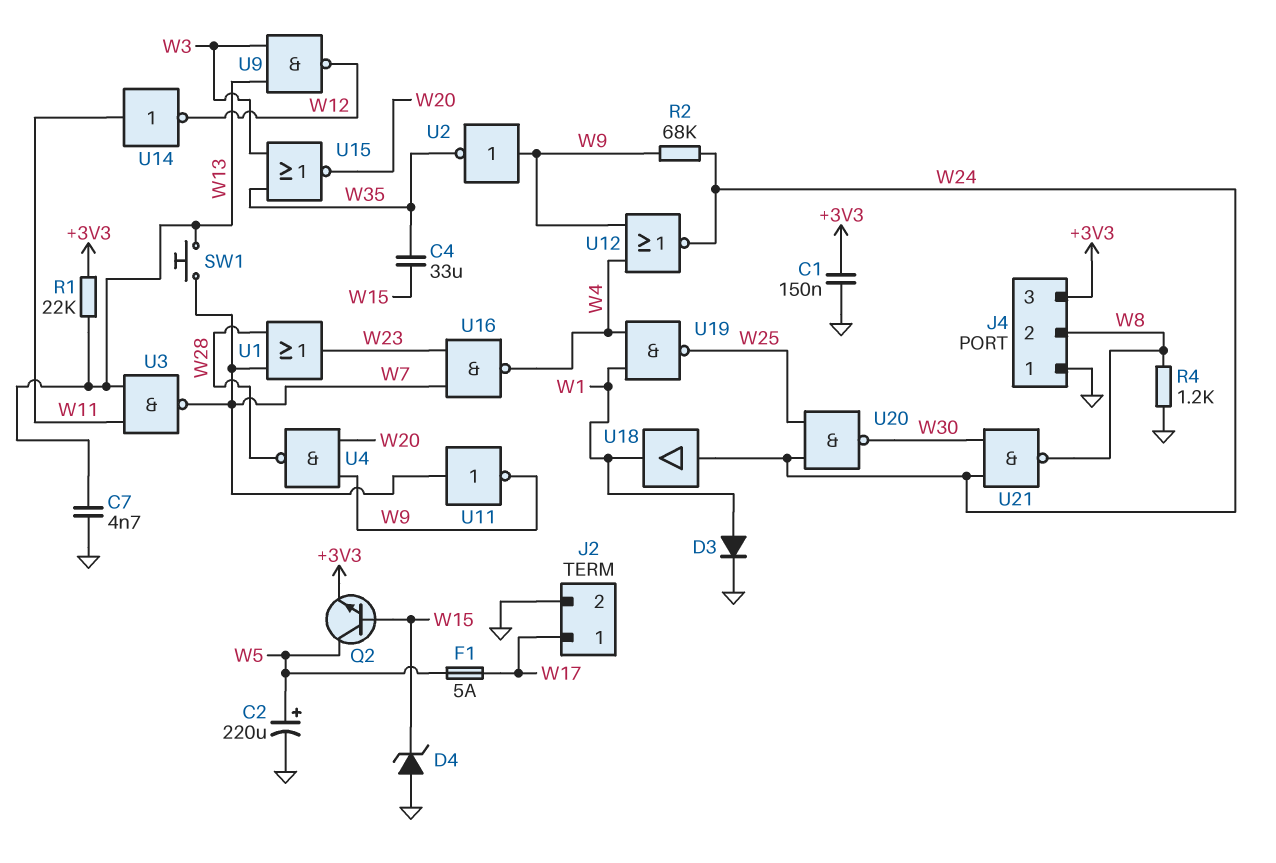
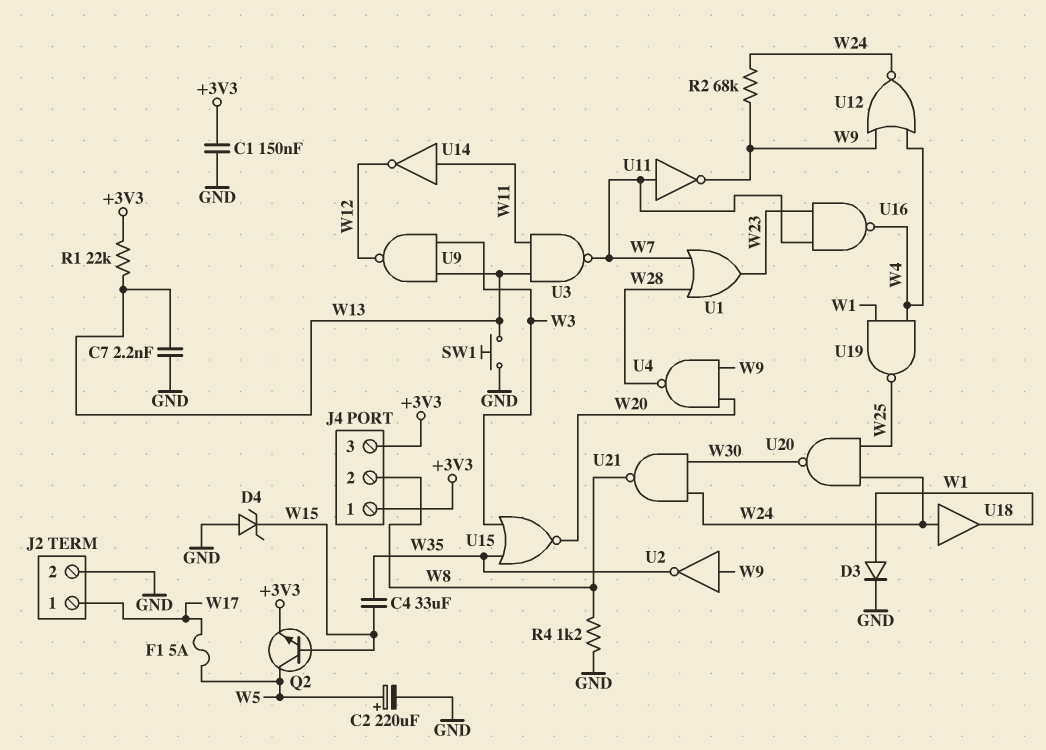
C7: 4.7nF (GND, W13) -> 2.2nF (GND, W13)
J4 pin 1: GND -> +3V3
SW1: button (W7, W13) -> button (GND, W13)

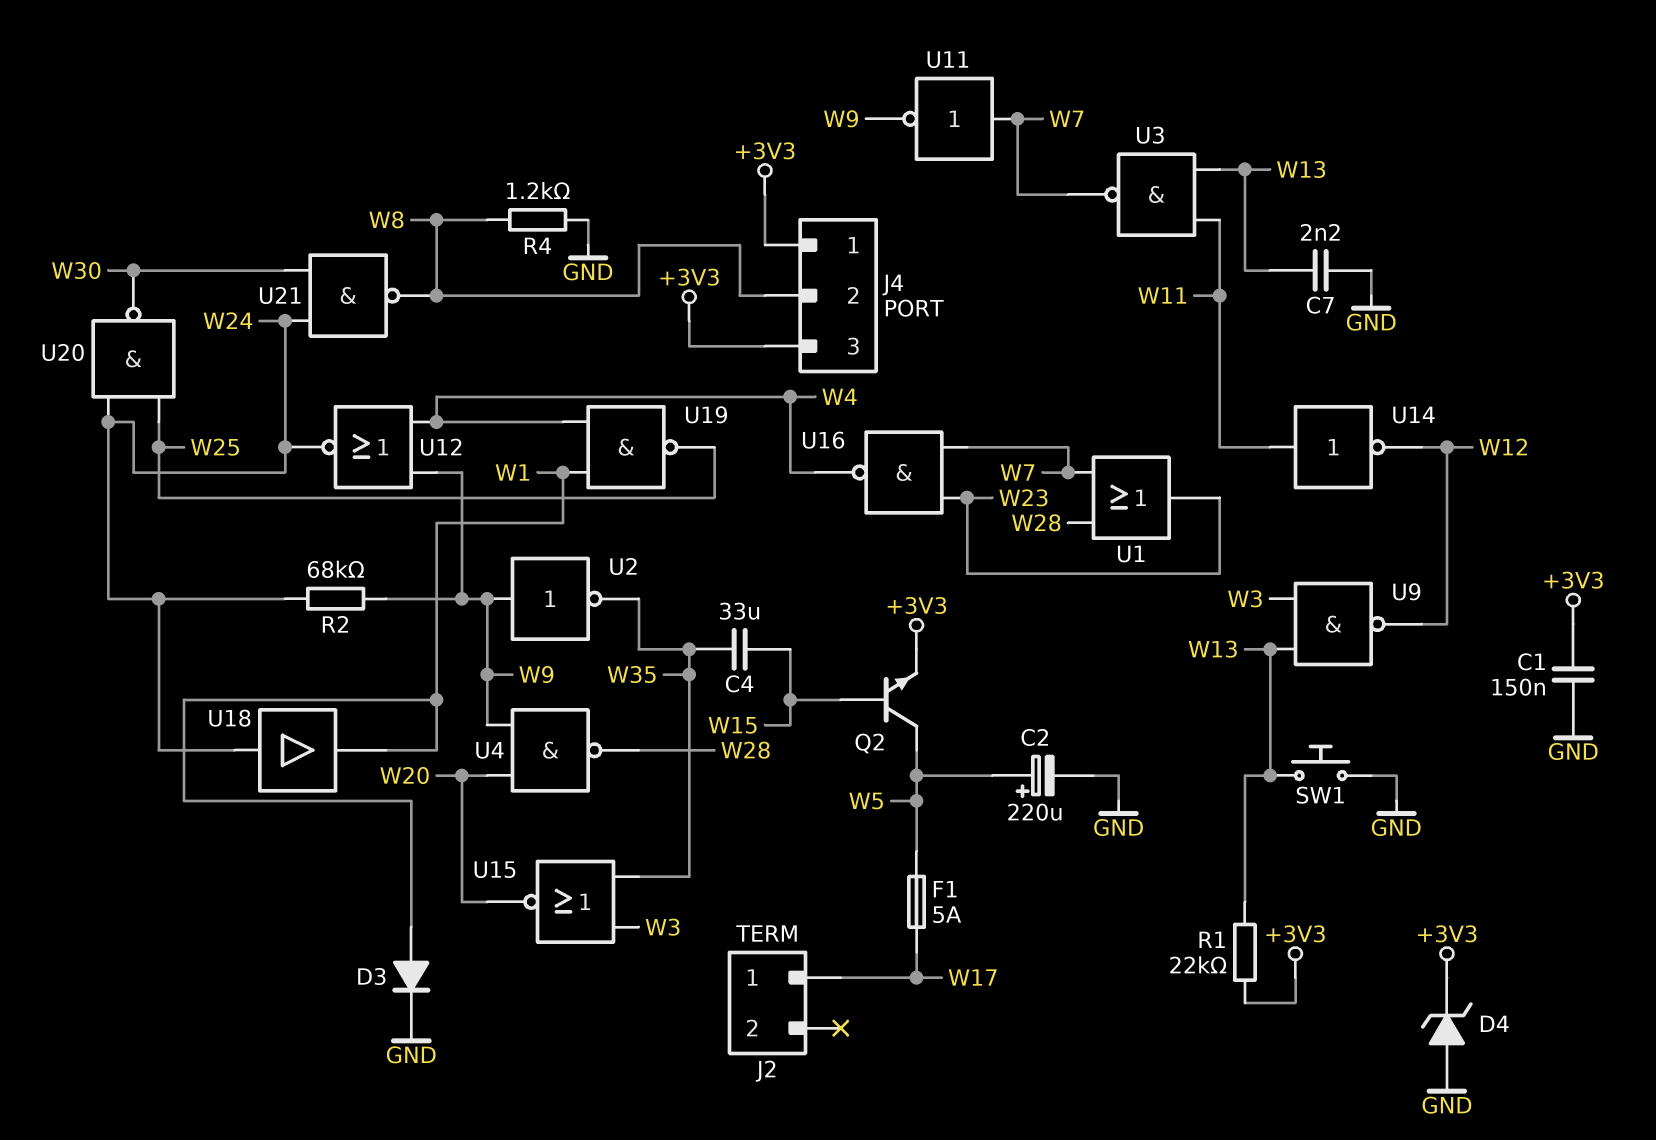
D4: zener (A GND, K W15) -> zener (A GND, K +3V3)
J2 pin 2: GND -> none

